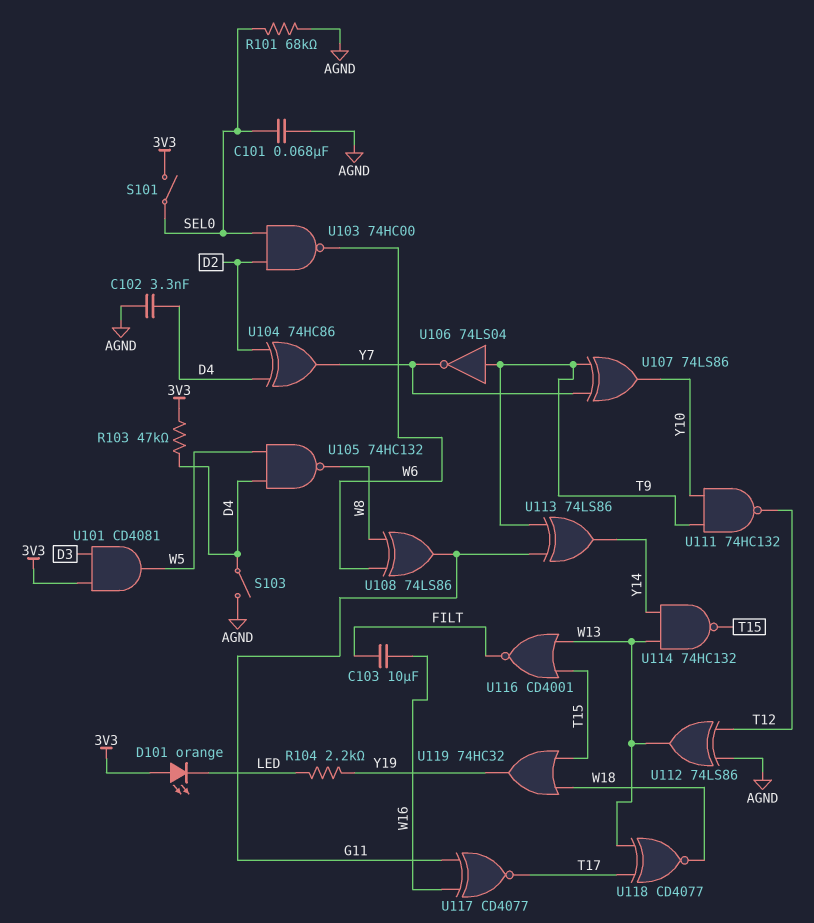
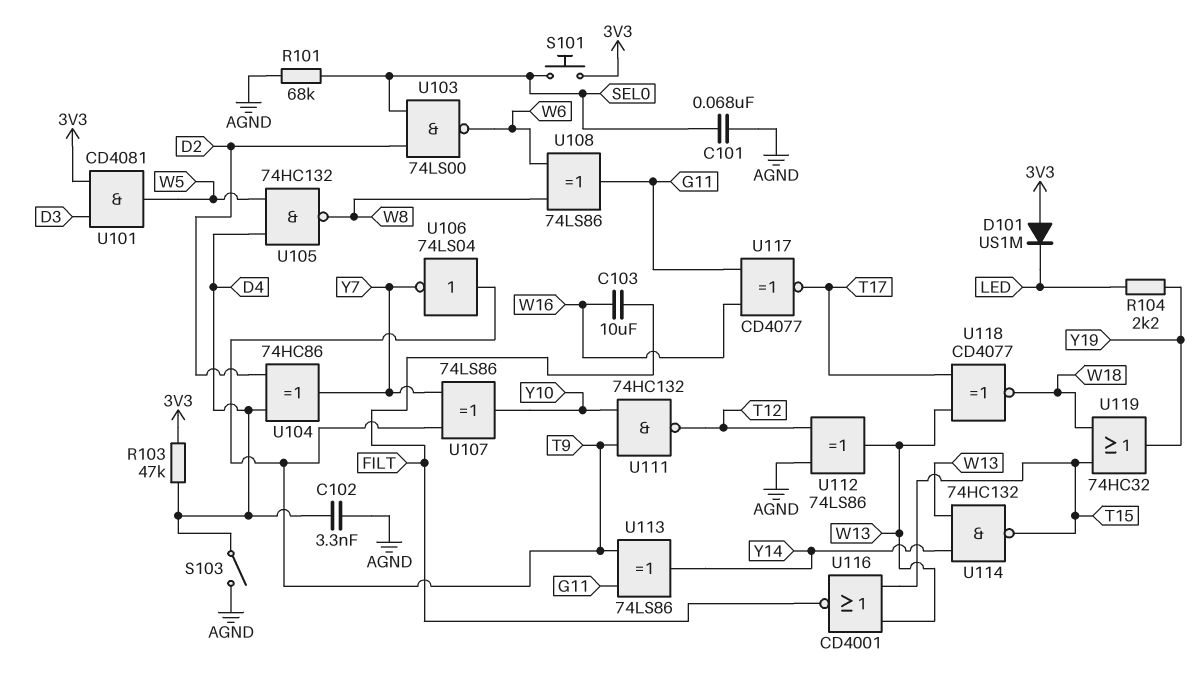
D101: LED orange (A 3V3, K LED) -> diode US1M (A 3V3, K LED)
S101: switch (3V3, SEL0) -> button (3V3, SEL0)
U103: NAND 74HC00 (in D2, in SEL0, out W6) -> NAND 74LS00 (in D2, in SEL0, out W6)

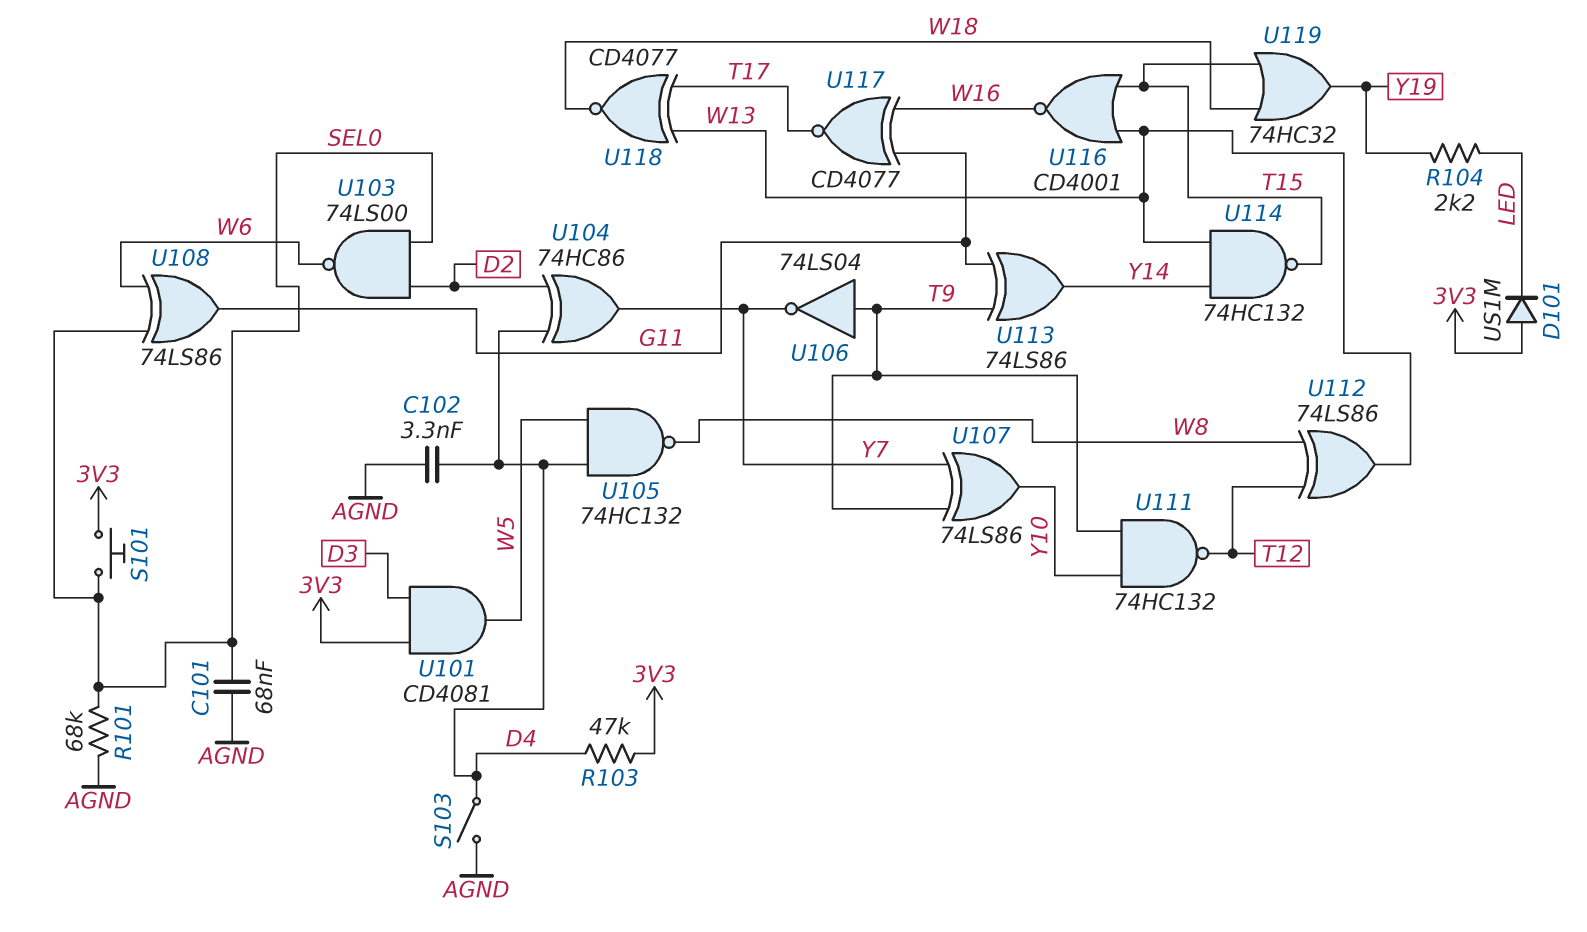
C103: 10uF (FILT, W16) -> none
U108: XOR 74LS86 (in W6, in W8, out G11) -> XOR 74LS86 (in SEL0, in W6, out G11)
U112: XOR 74LS86 (in AGND, in T12, out W13) -> XOR 74LS86 (in T12, in W8, out W13)
U116: NOR CD4001 (in T15, in W13, out FILT) -> NOR CD4001 (in T15, in W13, out W16)

